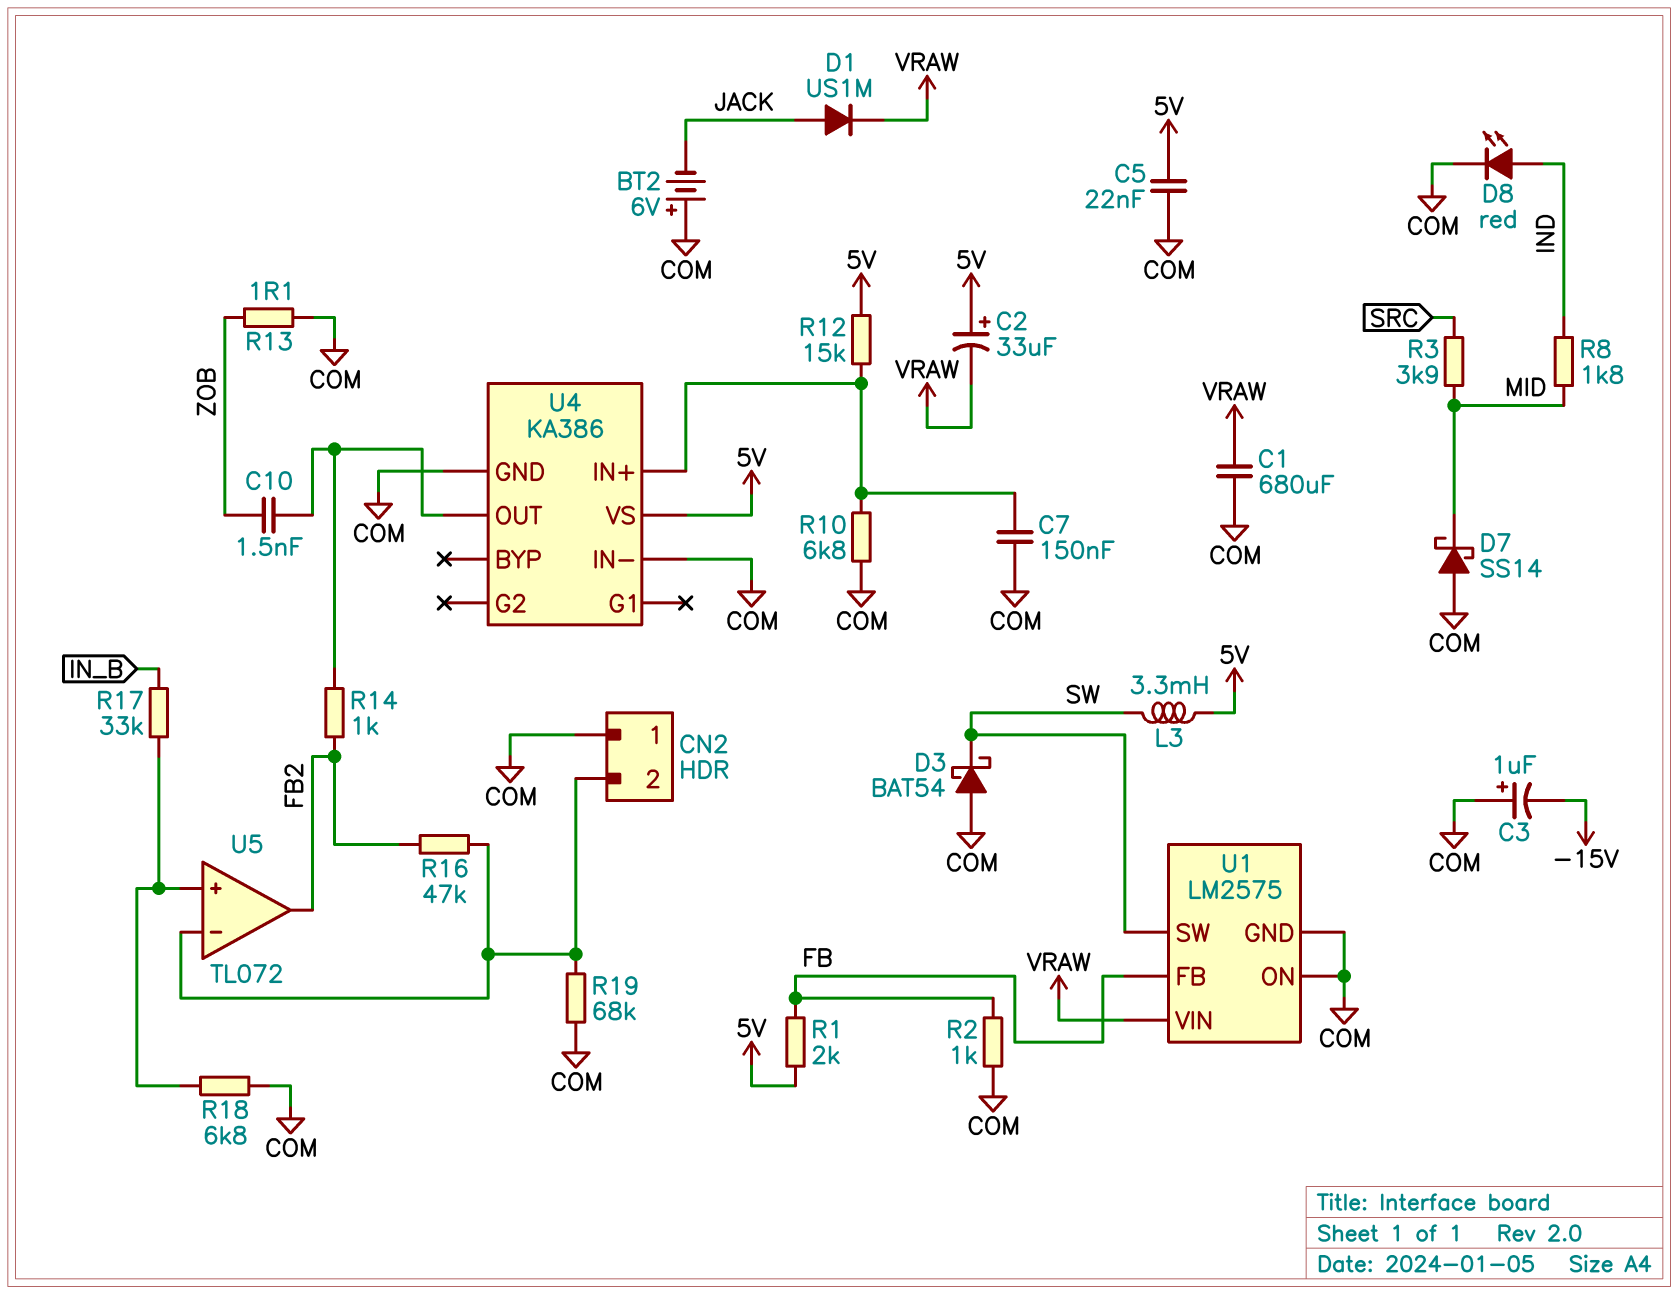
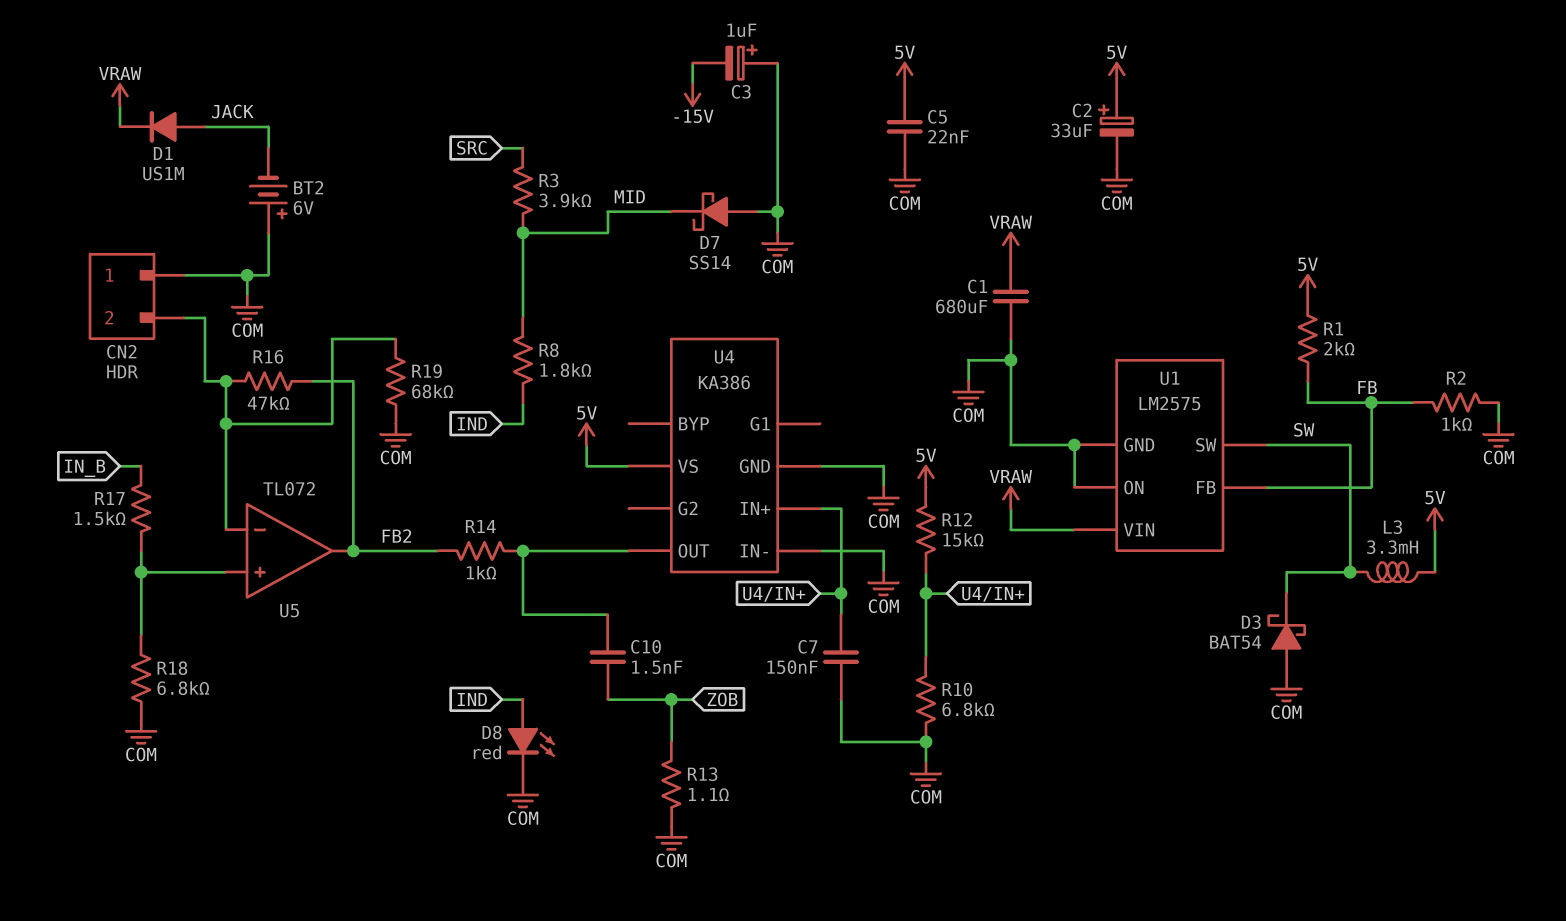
C2: 33uF (plus 5V, minus VRAW) -> 33uF (plus 5V, minus COM)
R17: 33k (IN_B, U5/in+) -> 1.5k (IN_B, U5/in+)

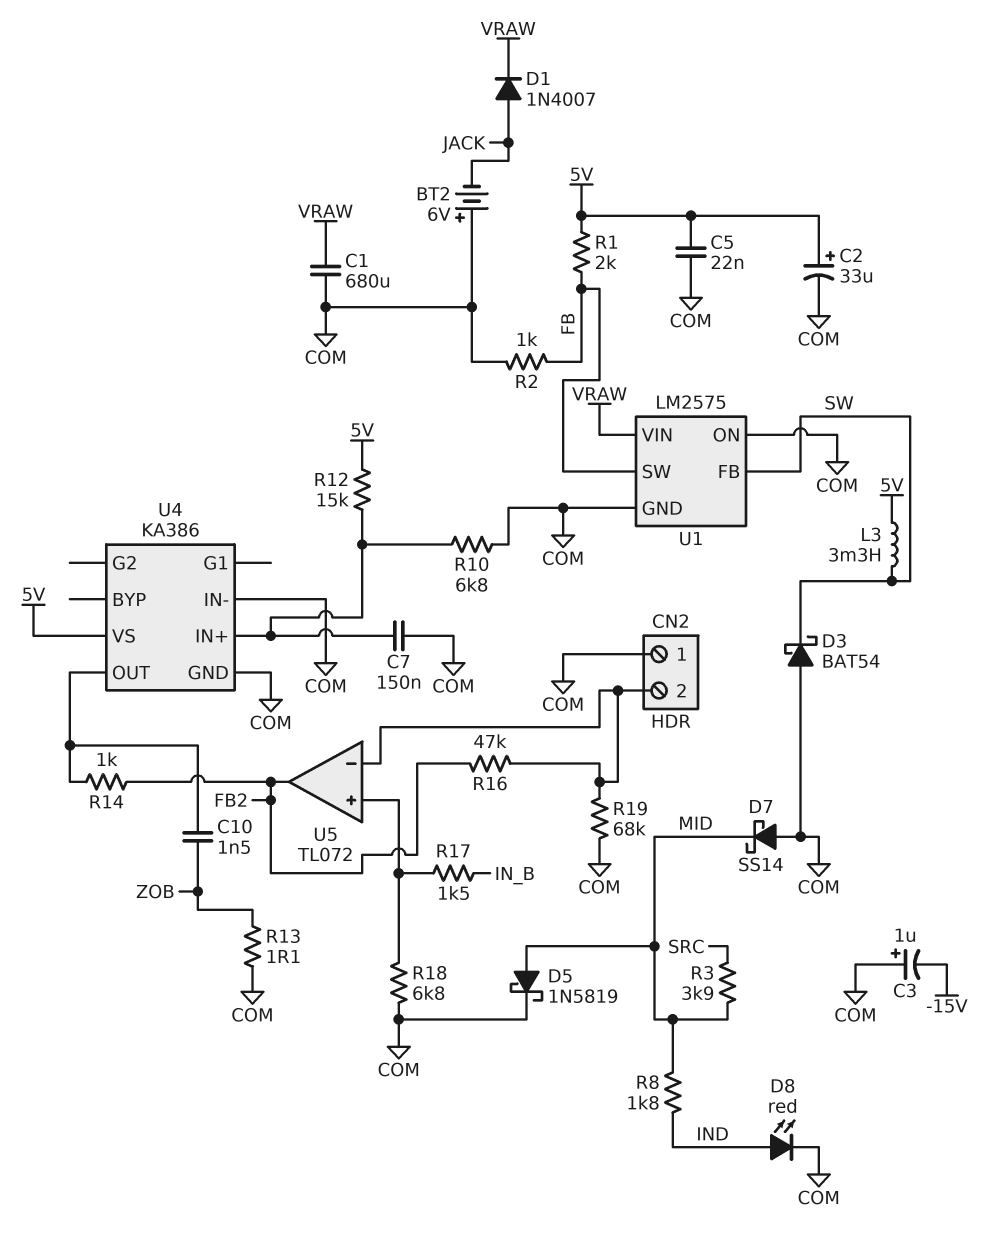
D1: diode US1M (A JACK, K VRAW) -> diode 1N4007 (A JACK, K VRAW)
D5: none -> schottky 1N5819 (A MID, K COM)
U1 pin FB: FB -> SW
U1 pin SW: SW -> FB

